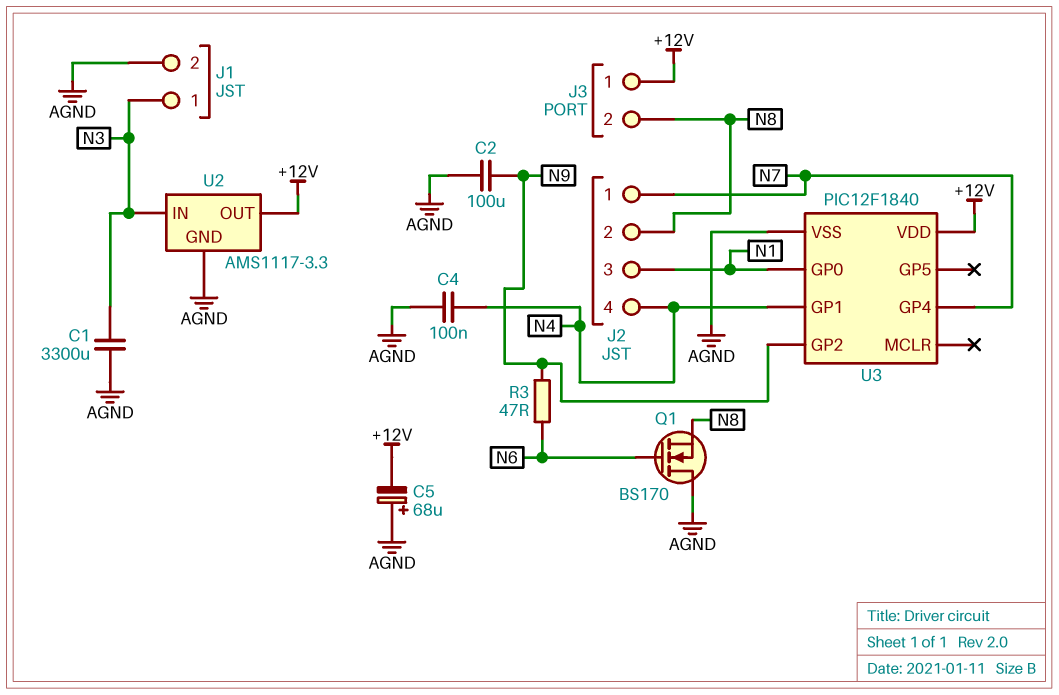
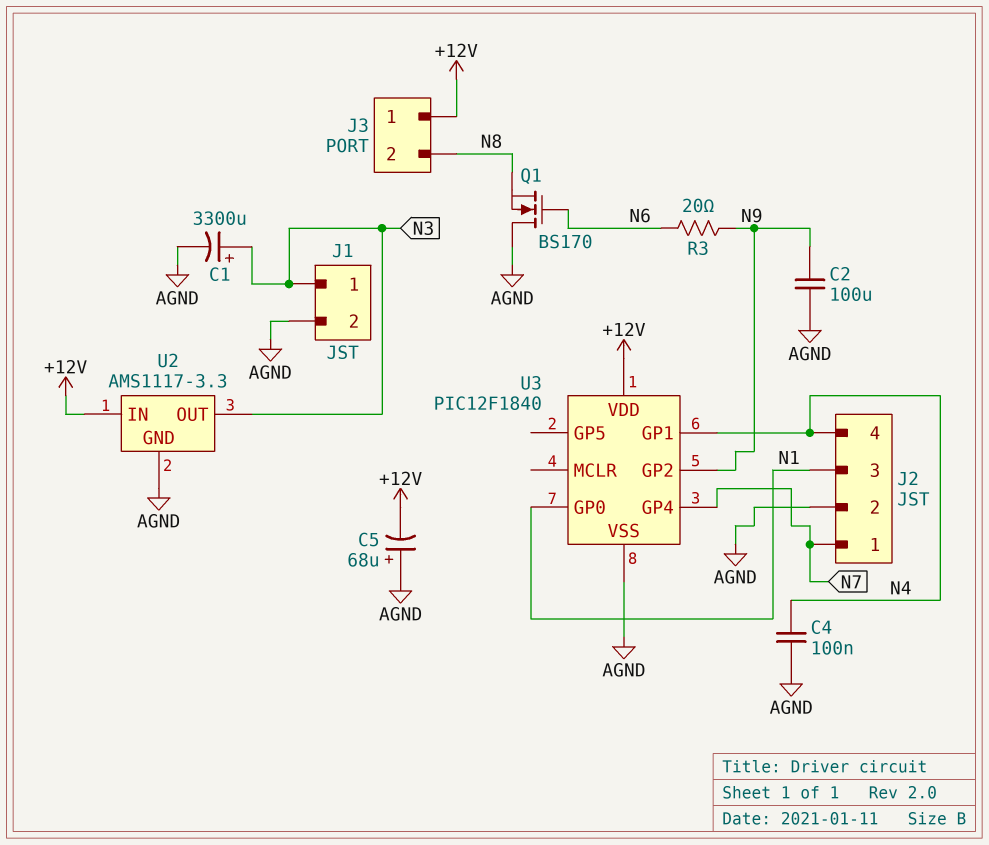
C1: 3300uF (AGND, N3) -> 3300uF (plus N3, minus AGND)
J2 pin 2: N8 -> AGND
R3: 47 (N6, N9) -> 20 (N6, N9)
U2 pin IN: N3 -> +12V
U2 pin OUT: +12V -> N3

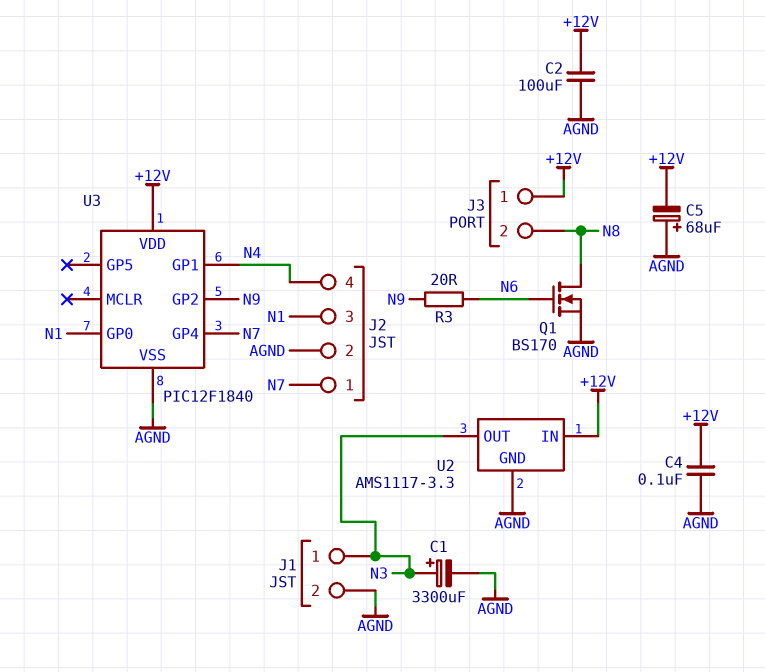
C2: 100uF (AGND, N9) -> 100uF (+12V, AGND)
C4: 100nF (AGND, N4) -> 100nF (+12V, AGND)
Q1: NMOS BS170 (G N6, D AGND, S N8) -> NMOS BS170 (G N6, D N8, S AGND)

